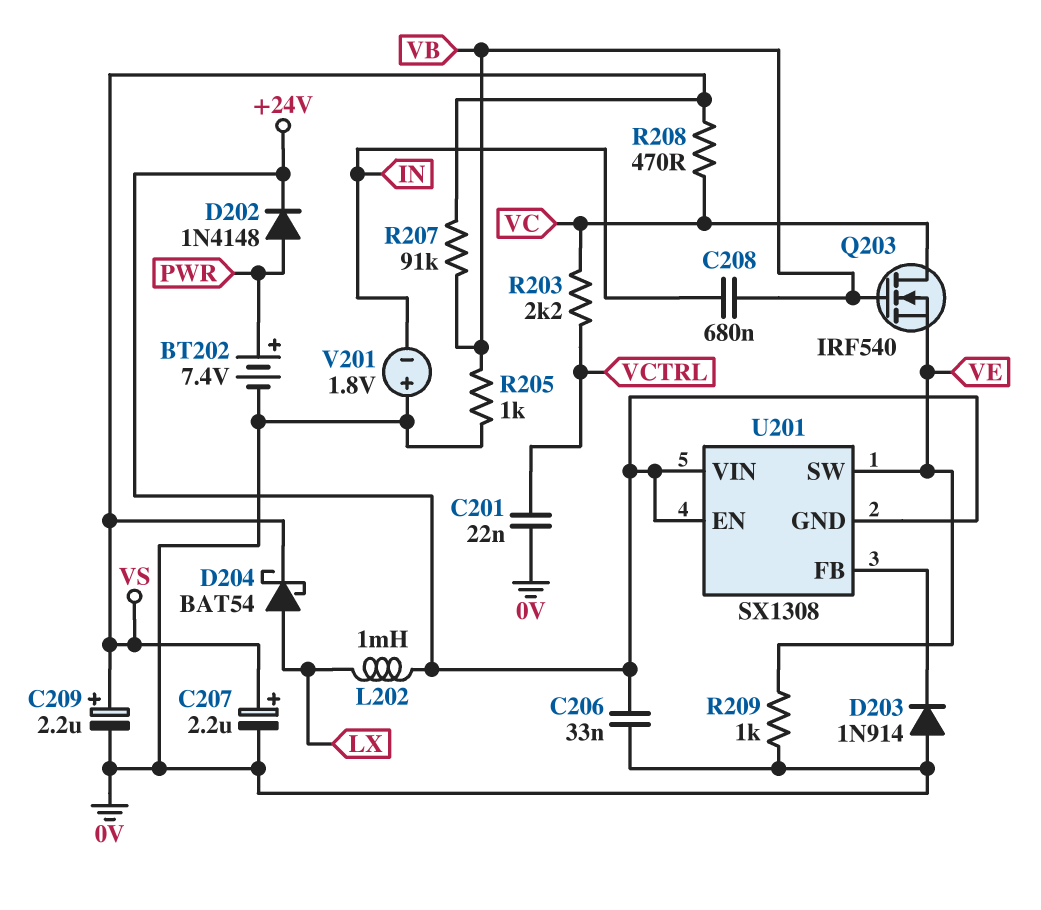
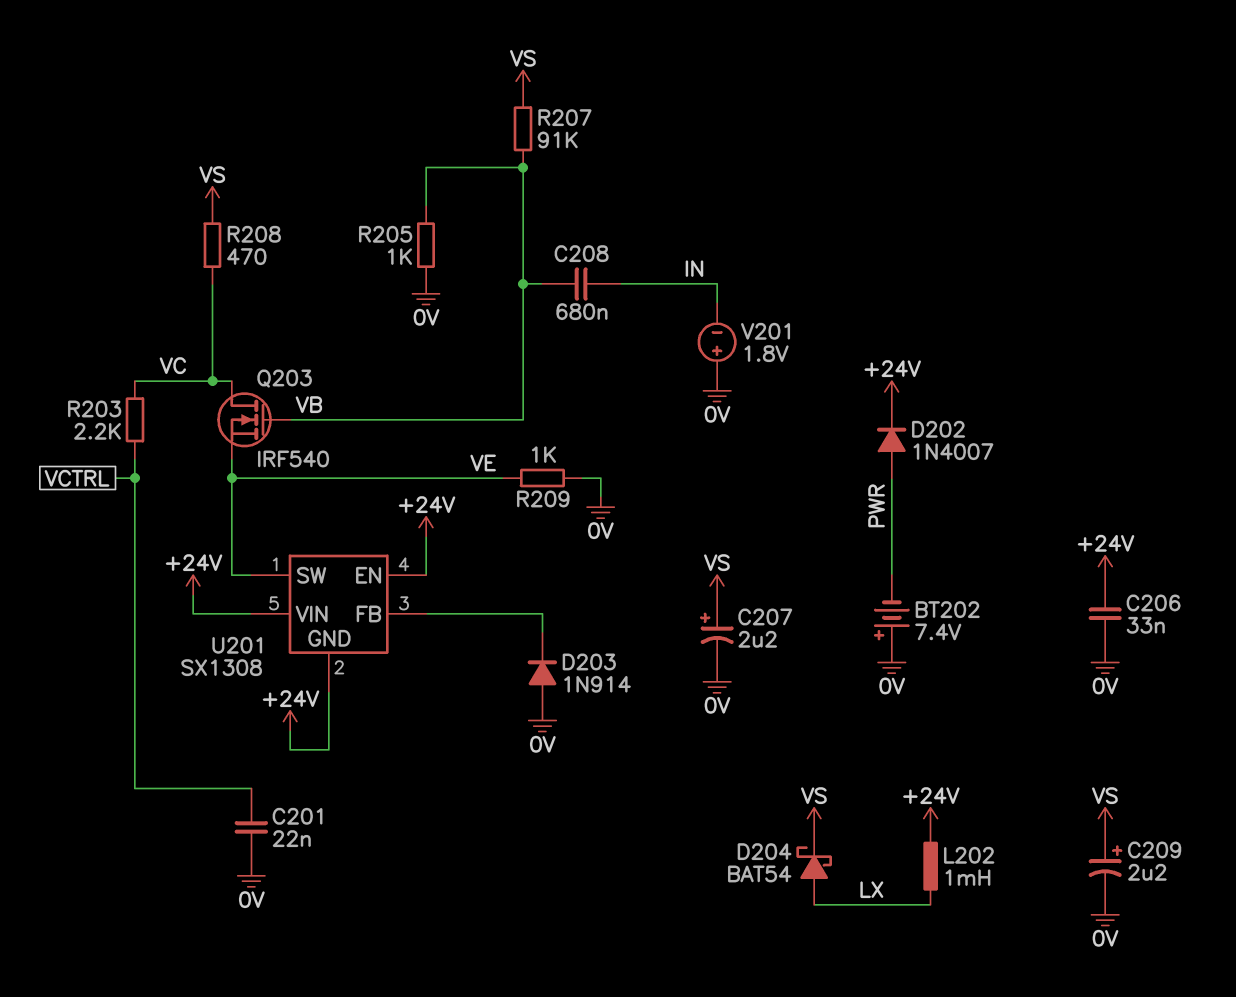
BT202: 7.4V (plus PWR, minus 0V) -> 7.4V (plus 0V, minus PWR)
D202: diode 1N4148 (A PWR, K +24V) -> diode 1N4007 (A PWR, K +24V)

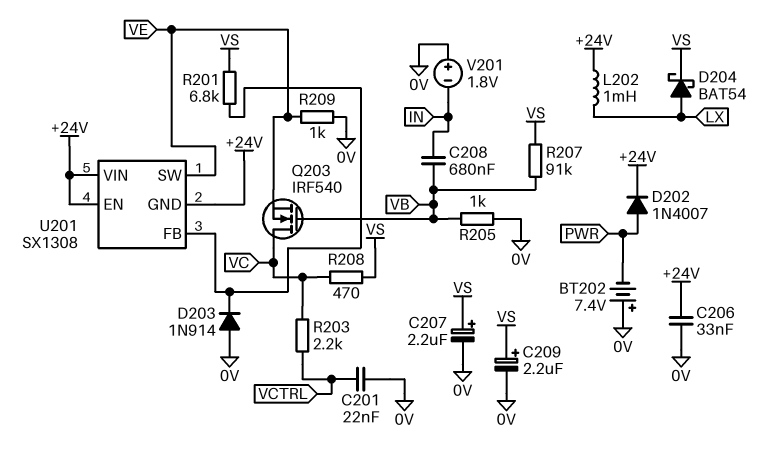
R201: none -> 6.8k (U201/FB, VS)

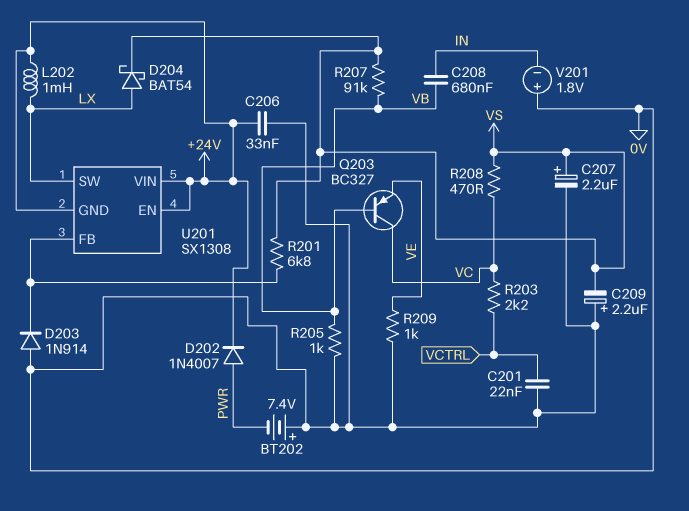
C209: 2.2uF (plus VS, minus 0V) -> 2.2uF (plus 0V, minus VS)
Q203: NMOS IRF540 (G VB, D VC, S VE) -> PNP BC327 (B VB, C VC, E VE)
U201 pin SW: VE -> LX

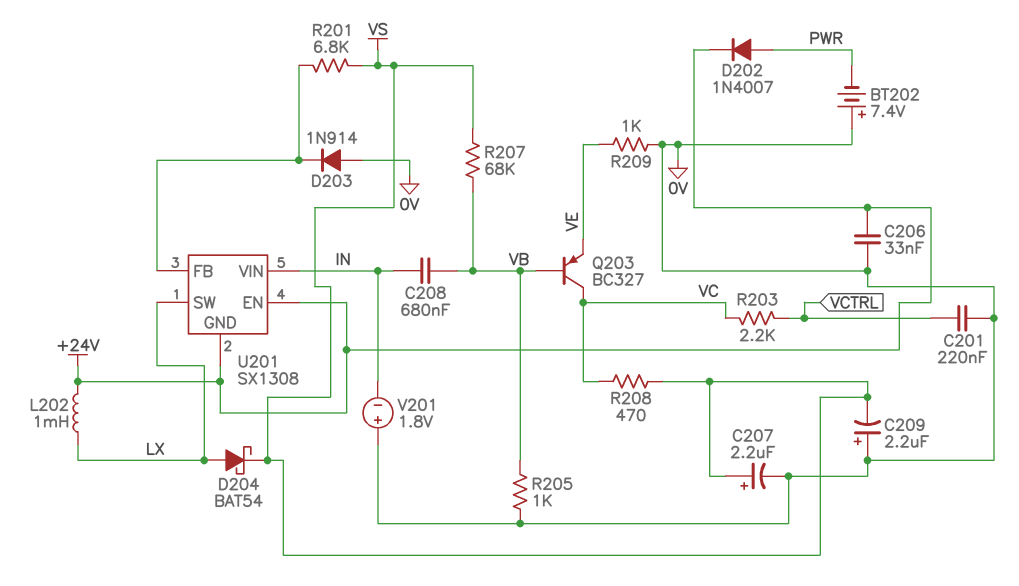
C201: 22nF (0V, VCTRL) -> 220nF (0V, VCTRL)
R207: 91k (VB, VS) -> 68k (VB, VS)
U201 pin VIN: +24V -> IN

